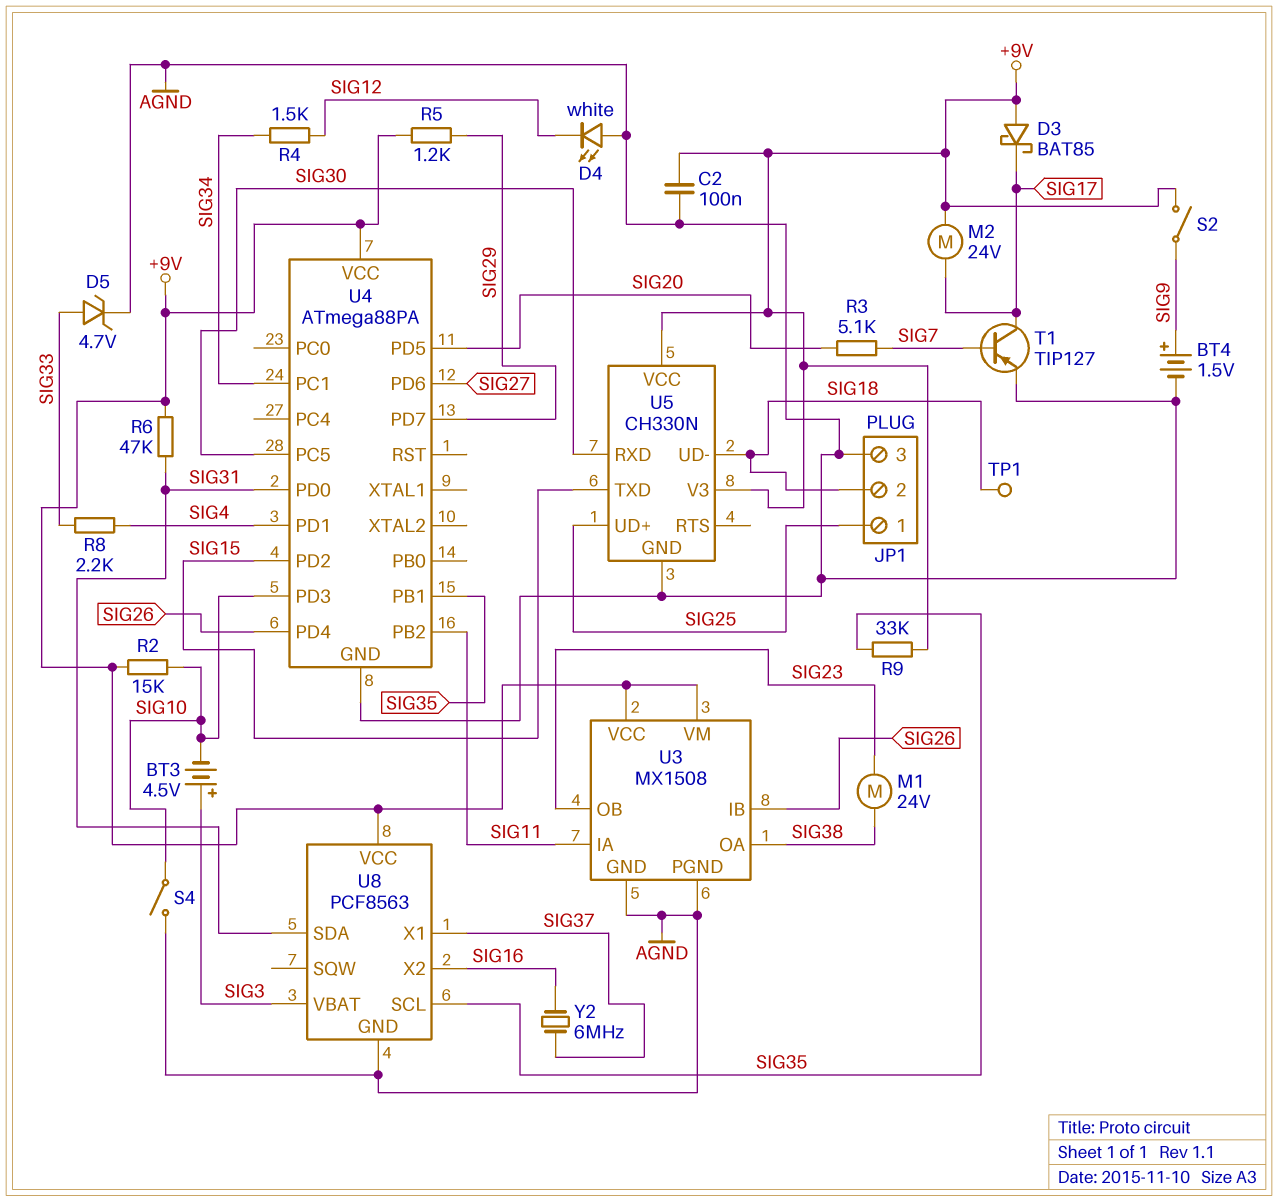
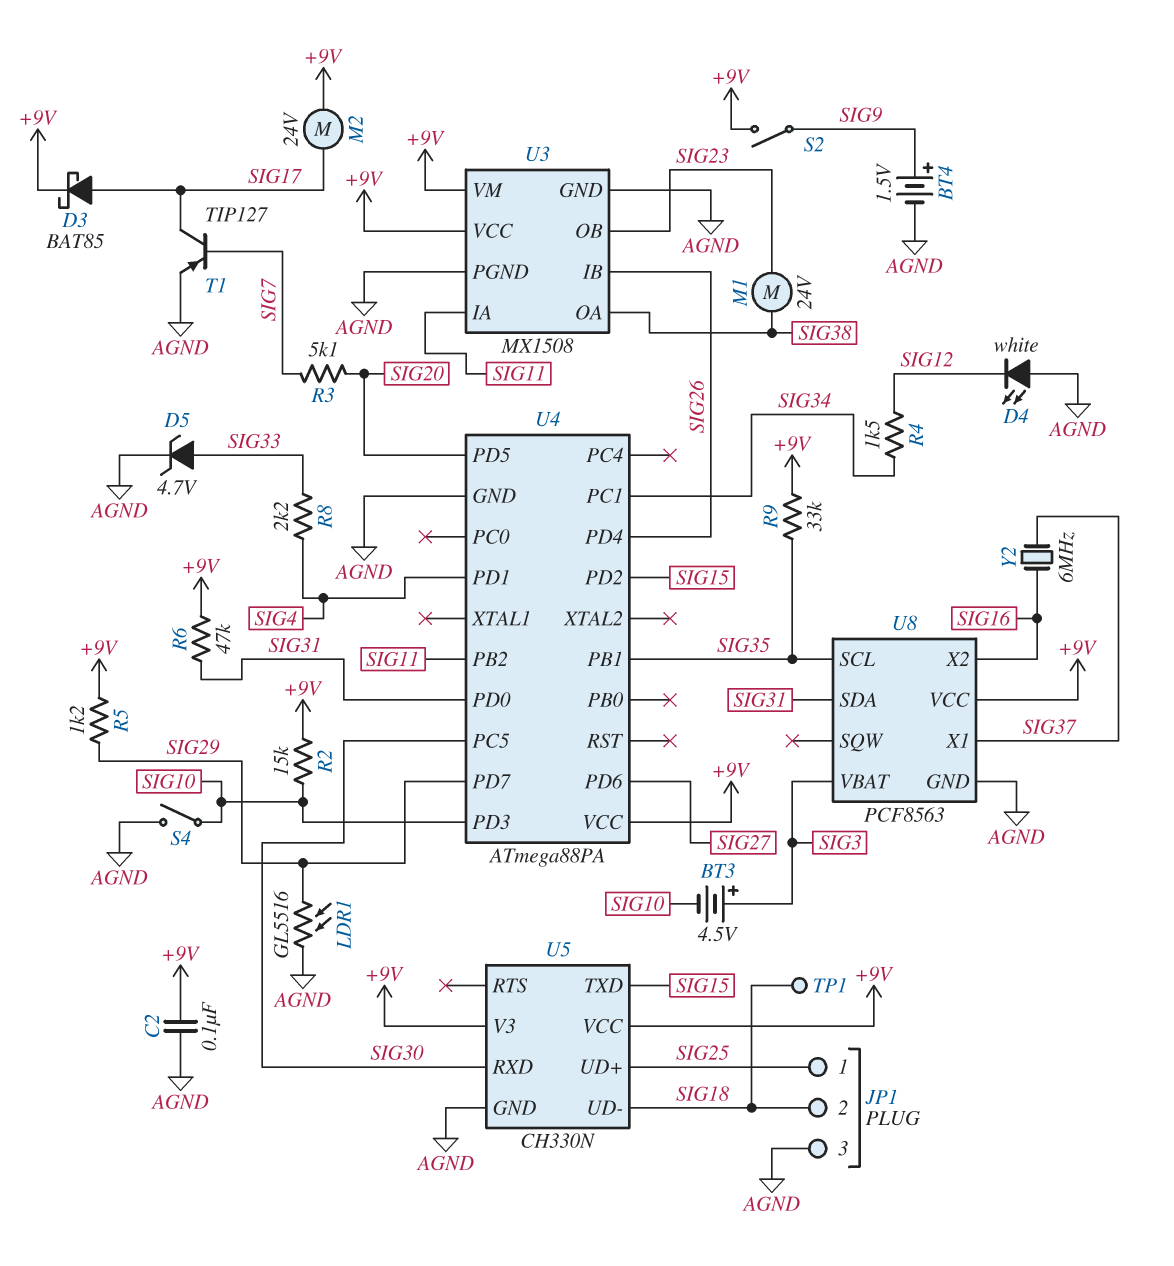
D3: schottky BAT85 (A +9V, K SIG17) -> schottky BAT85 (A SIG17, K +9V)
LDR1: none -> GL5516 (AGND, SIG29)

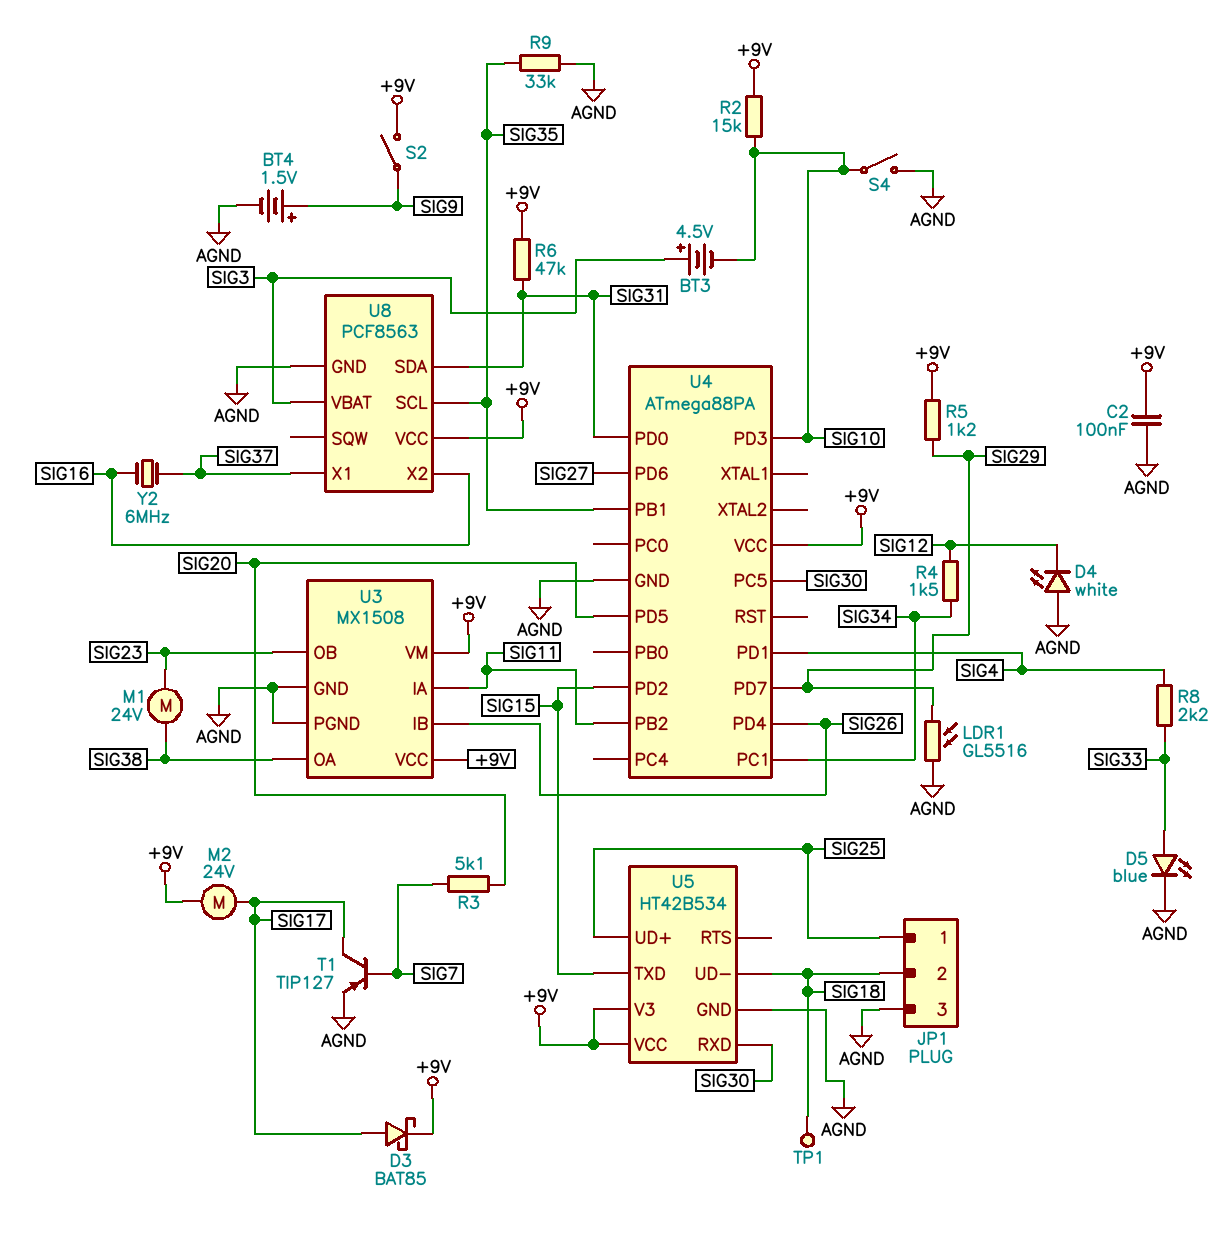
D5: zener 4.7V (A SIG33, K AGND) -> LED blue (A SIG33, K AGND)
R9: 33k (+9V, SIG35) -> 33k (AGND, SIG35)
U5: CH330N -> HT42B534

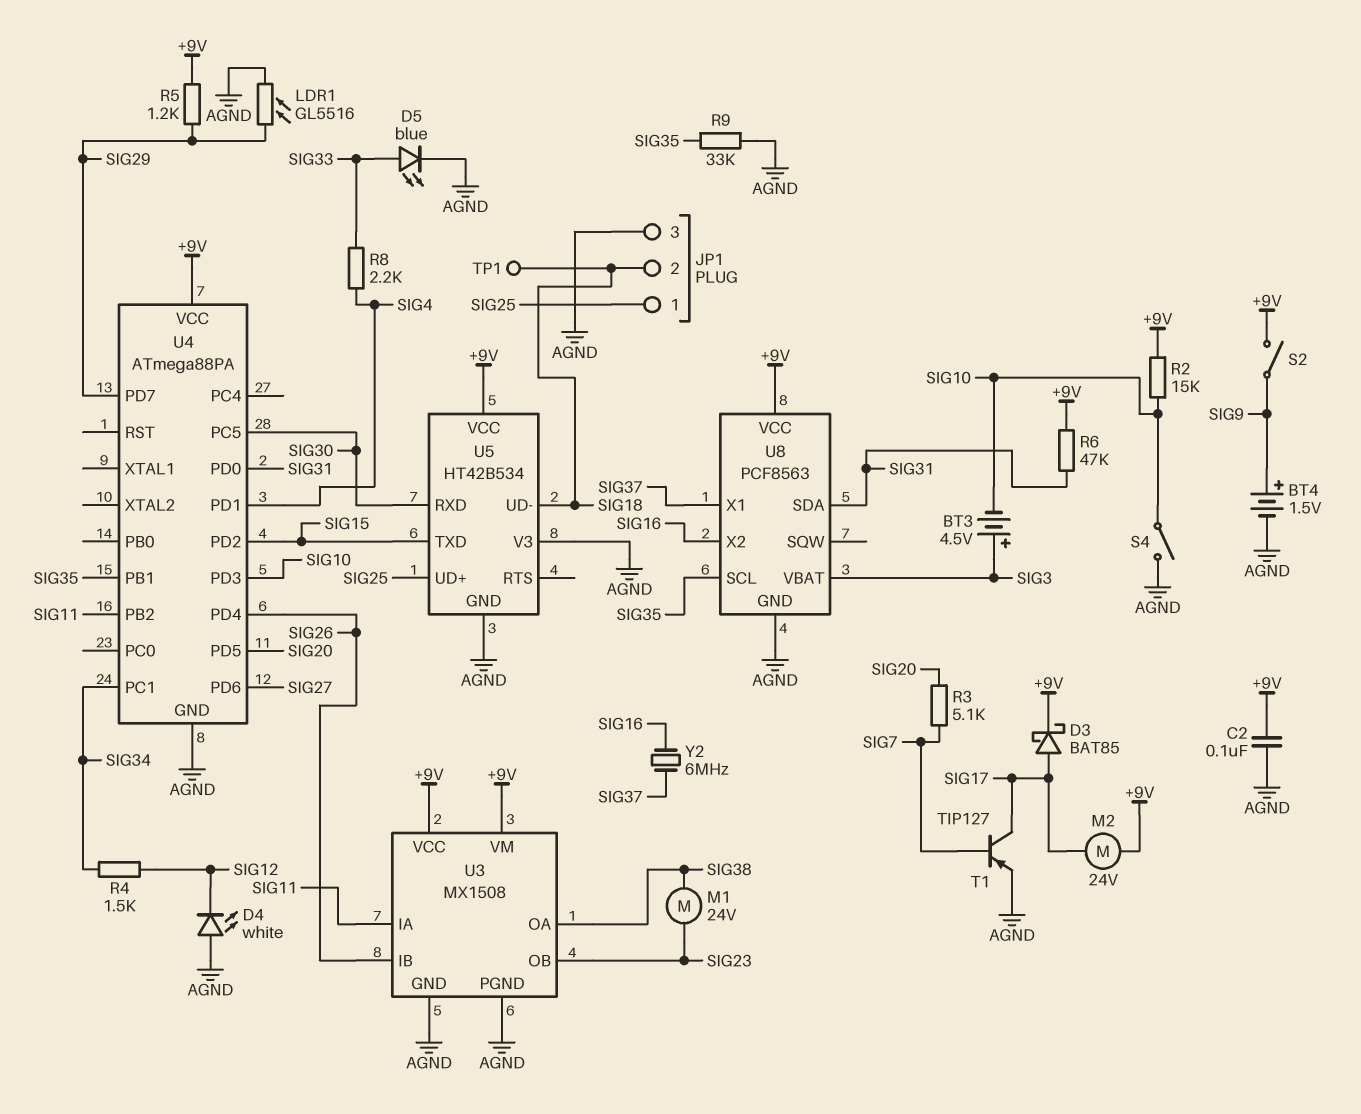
U5 pin V3: +9V -> AGND

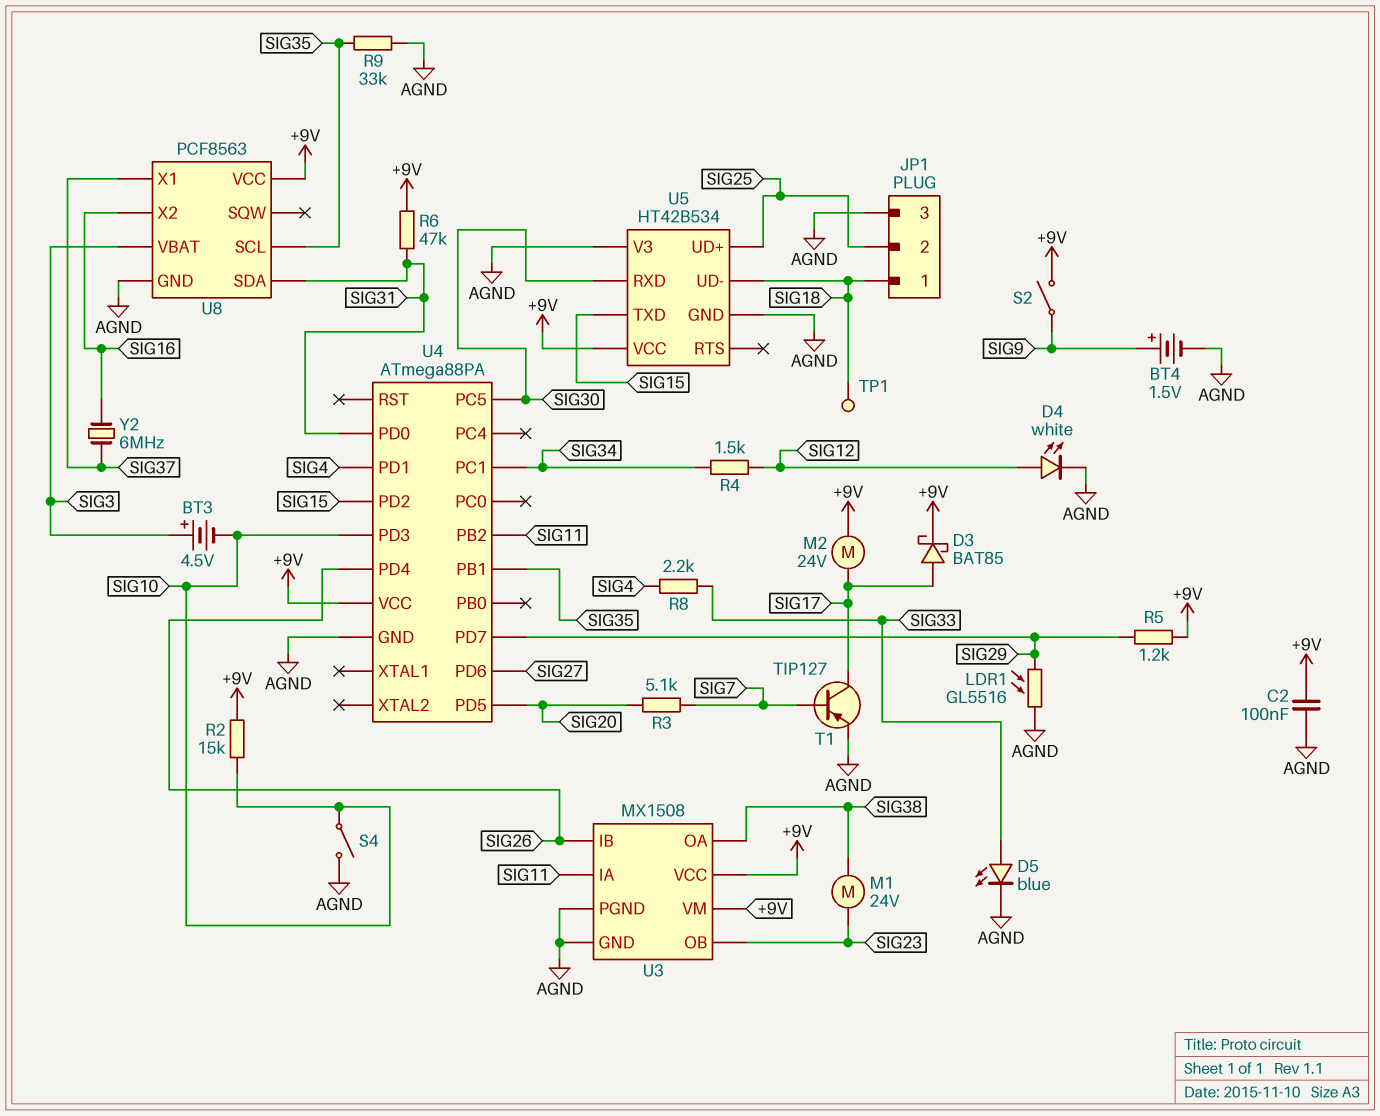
D4: LED white (A AGND, K SIG12) -> LED white (A SIG12, K AGND)
JP1 pin 1: SIG25 -> SIG18
JP1 pin 2: SIG18 -> SIG25

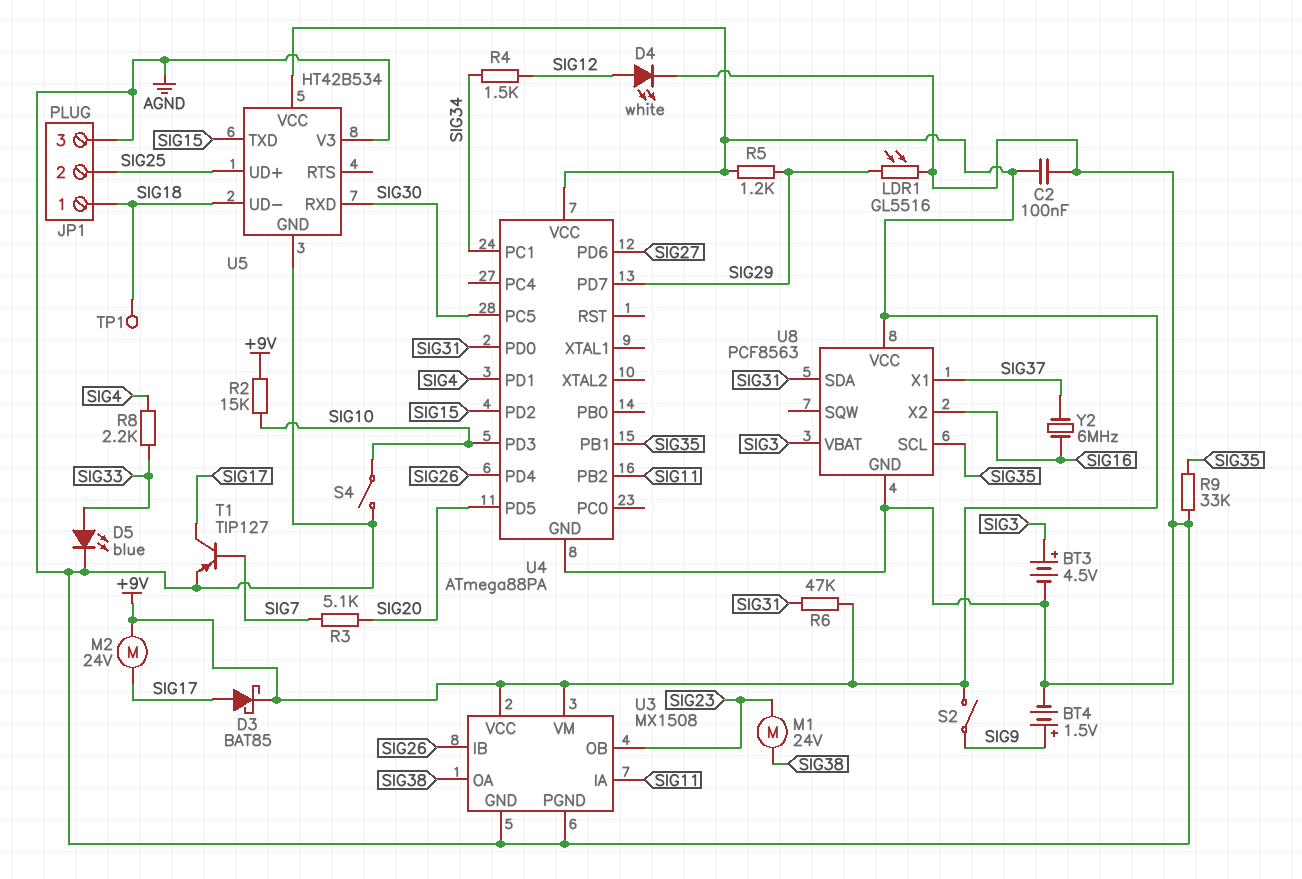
BT3: 4.5V (plus SIG3, minus SIG10) -> 4.5V (plus SIG3, minus AGND)

